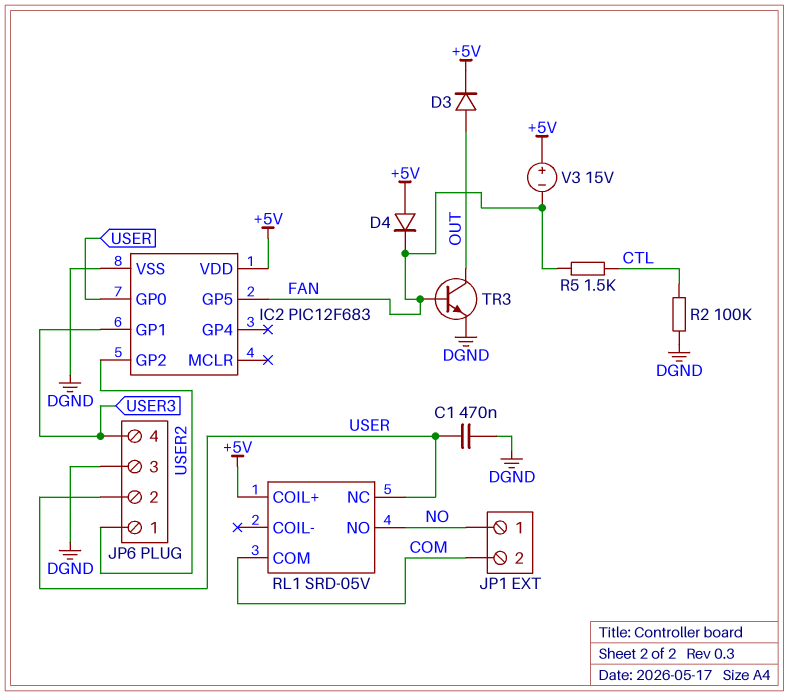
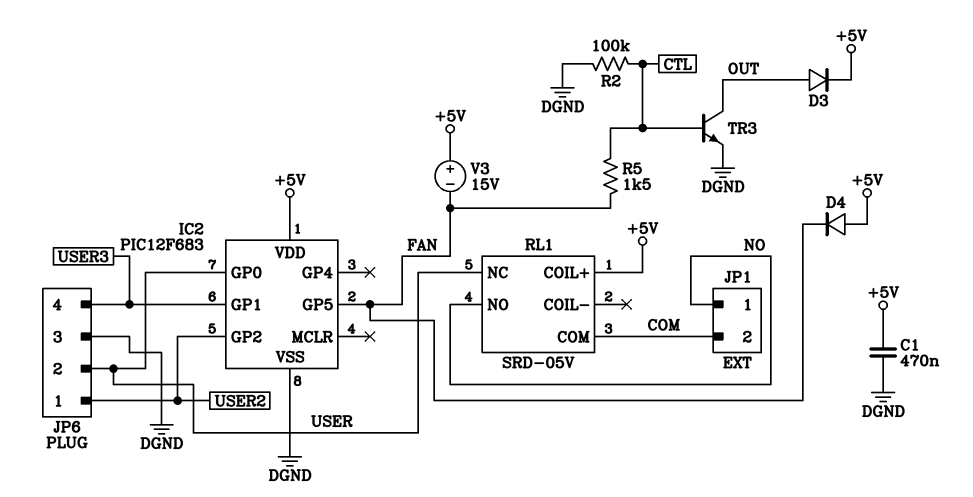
C1: 470nF (DGND, USER) -> 470nF (+5V, DGND)
TR3: NPN (B FAN, C OUT, E DGND) -> NPN (B CTL, C OUT, E DGND)

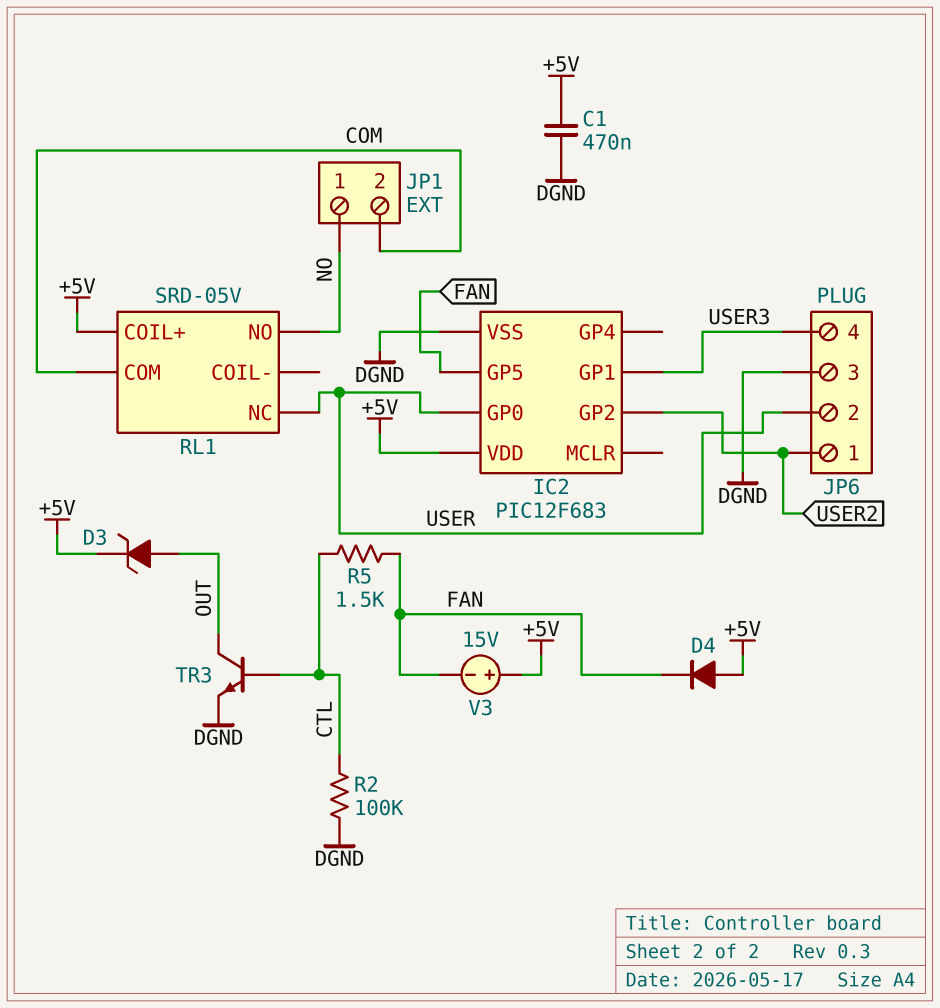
D3: diode (A OUT, K +5V) -> zener (A OUT, K +5V)

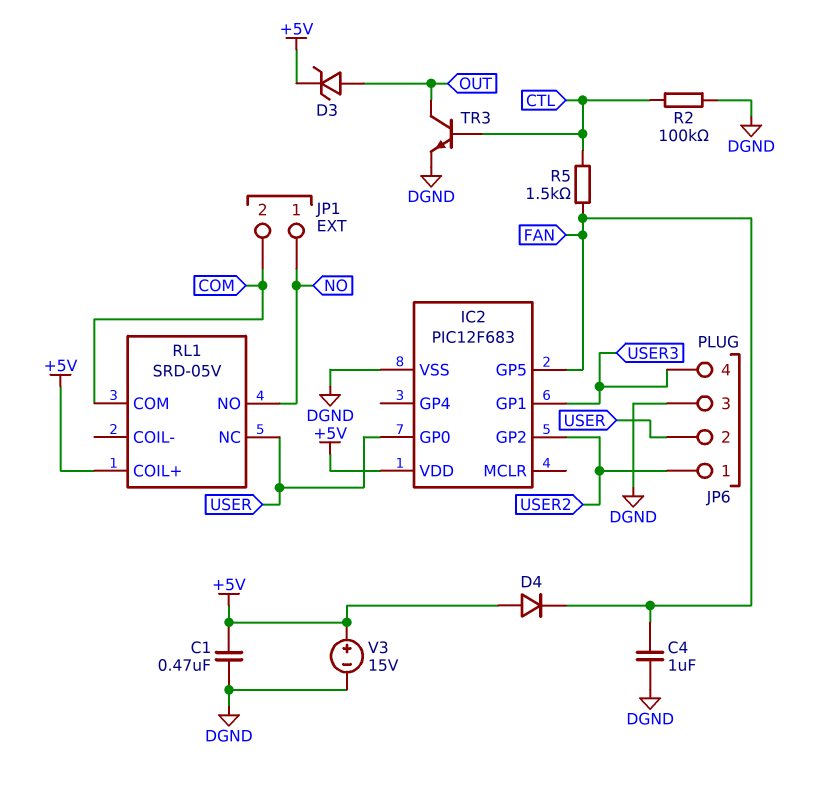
C4: none -> 1uF (DGND, FAN)
V3: 15V (plus +5V, minus FAN) -> 15V (plus +5V, minus DGND)

